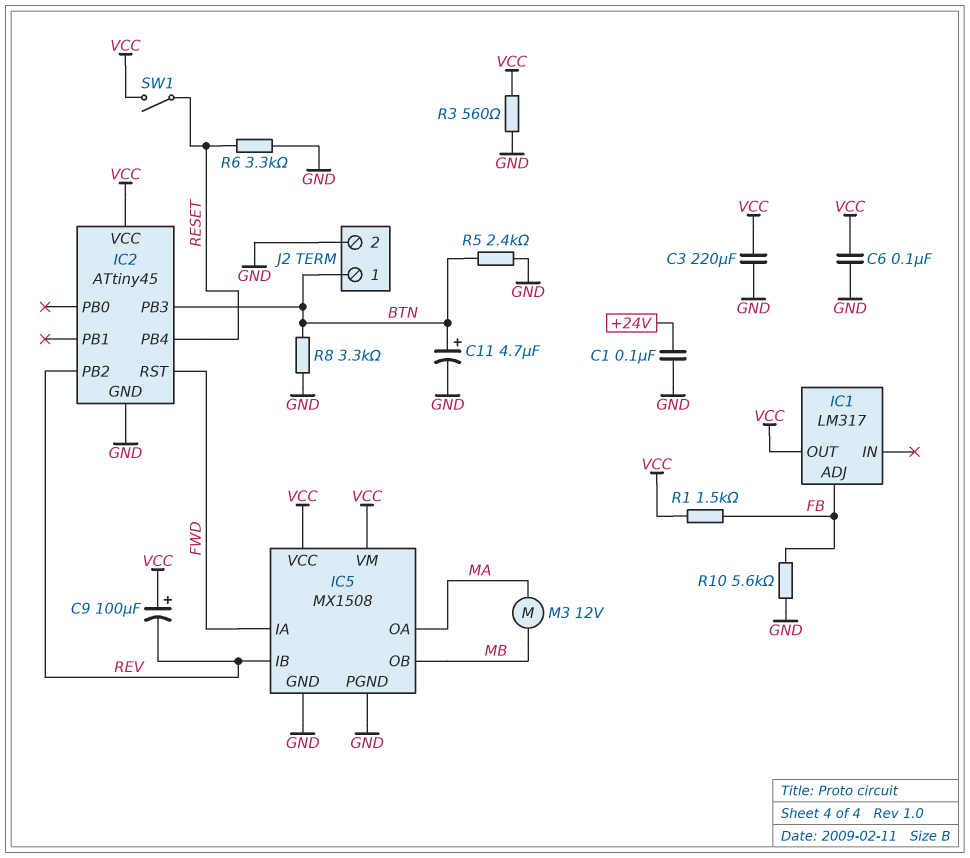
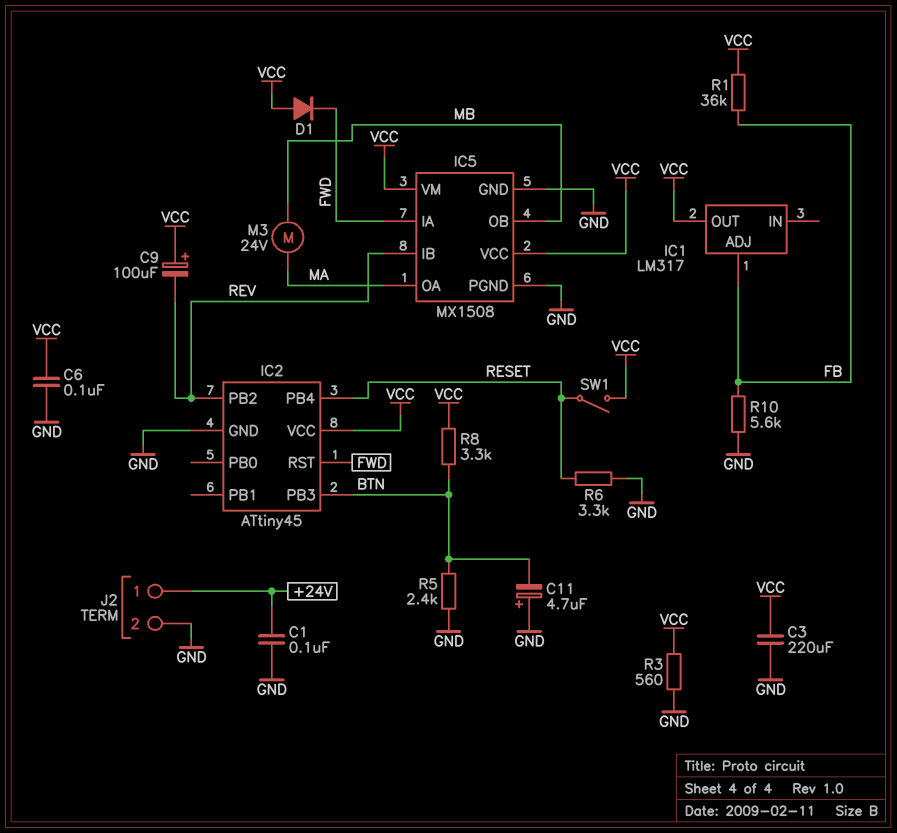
C11: 4.7uF (plus BTN, minus GND) -> 4.7uF (plus GND, minus BTN)
D1: none -> diode (A VCC, K FWD)
J2 pin 1: BTN -> +24V
M3: motor 12V (MA, MB) -> motor 24V (MA, MB)
R1: 1.5k (FB, VCC) -> 36k (FB, VCC)
R8: 3.3k (BTN, GND) -> 3.3k (BTN, VCC)

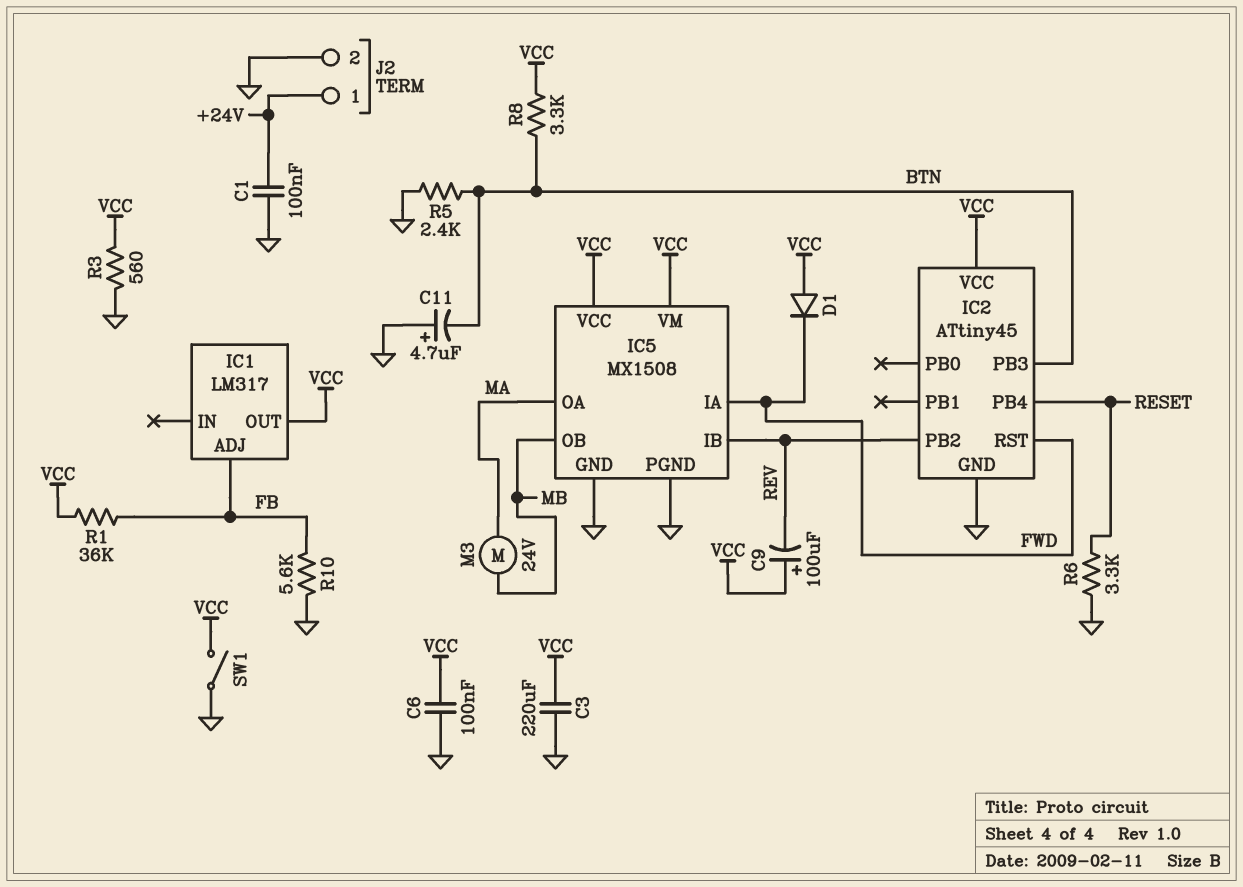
SW1: switch (RESET, VCC) -> switch (GND, VCC)

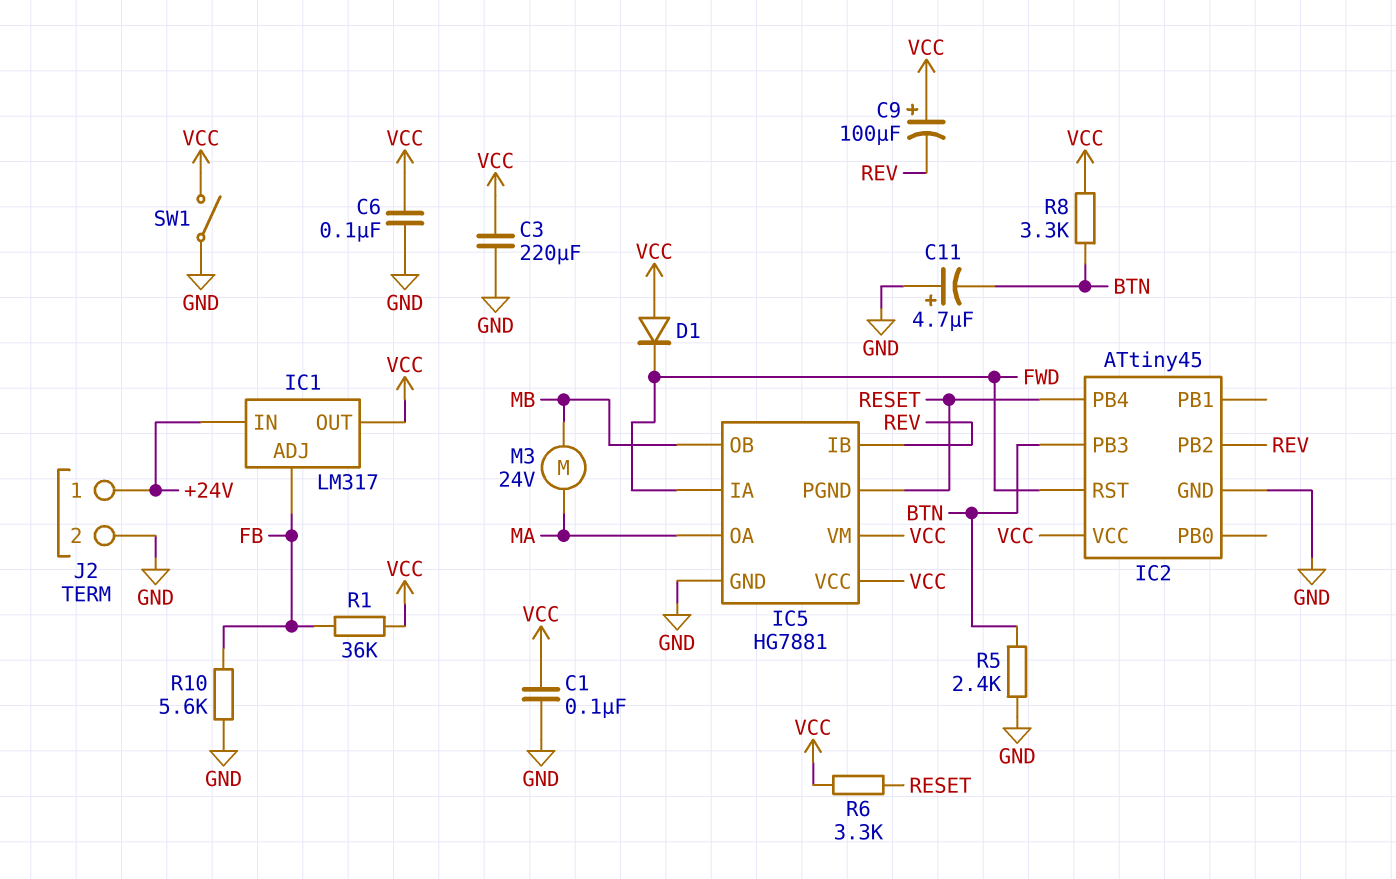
C1: 100nF (+24V, GND) -> 100nF (GND, VCC)
IC1 pin IN: none -> +24V
IC5: MX1508 -> HG7881
IC5 pin PGND: GND -> RESET
R3: 560 (GND, VCC) -> none
R6: 3.3k (GND, RESET) -> 3.3k (RESET, VCC)

